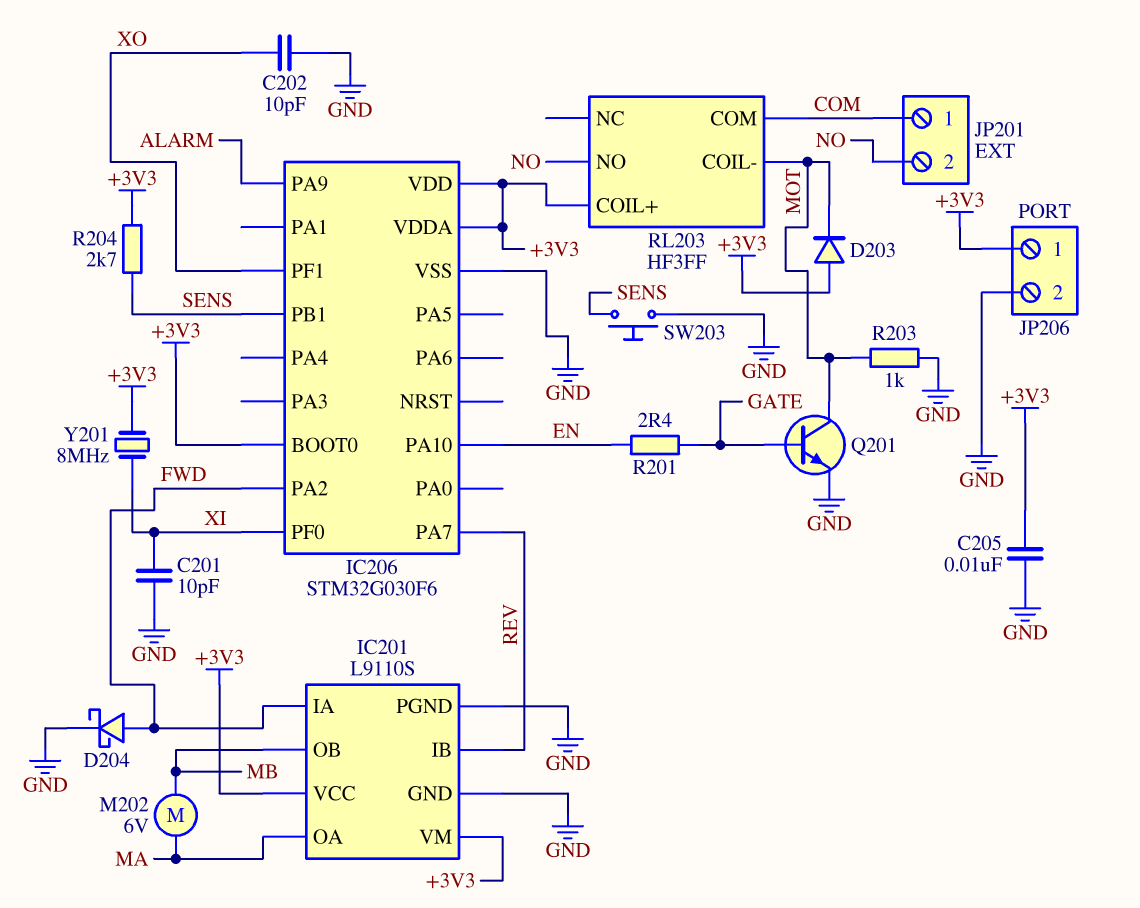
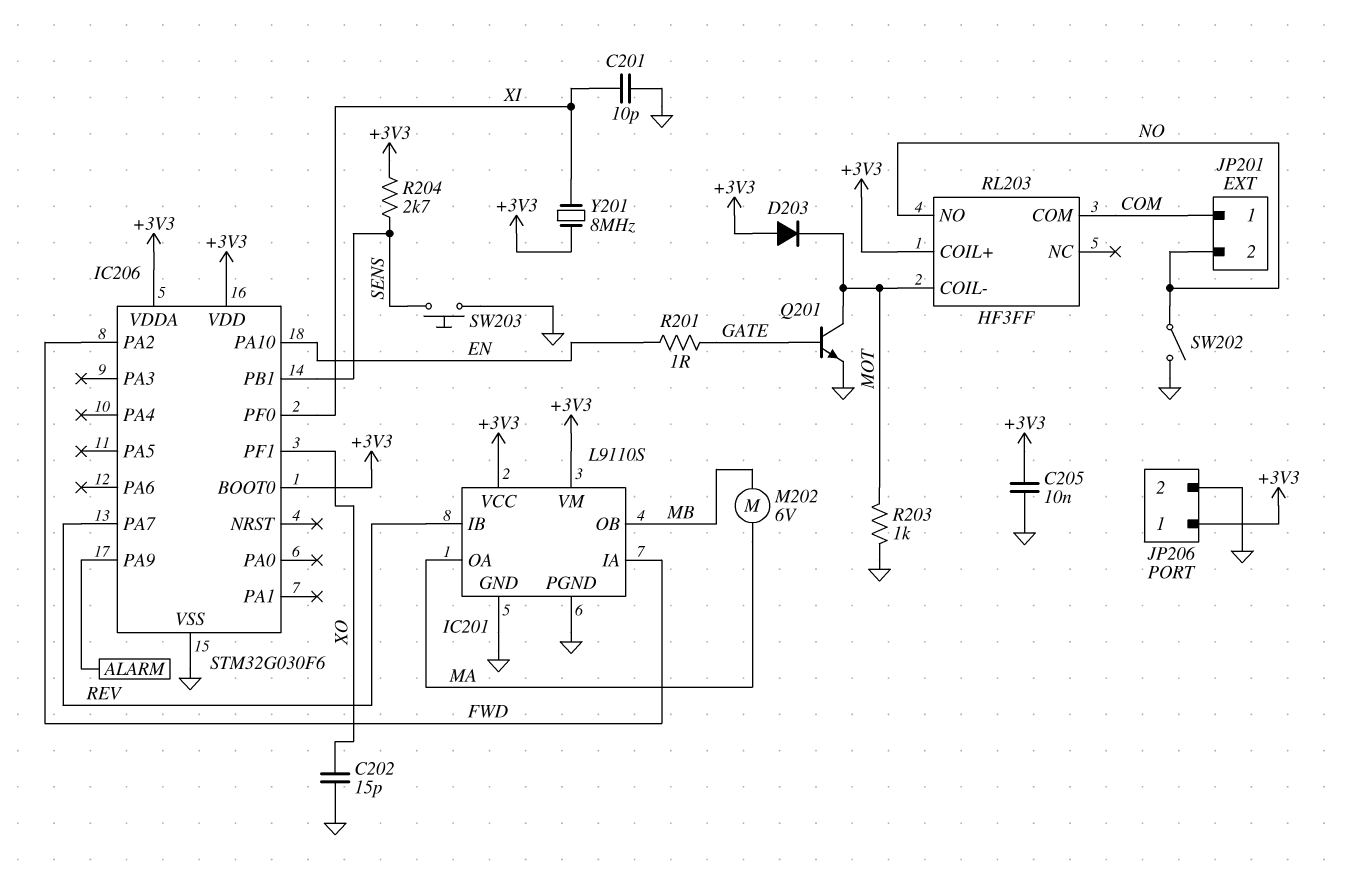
C202: 10pF (GND, XO) -> 15pF (GND, XO)
D204: schottky (A FWD, K GND) -> none
R201: 2.4 (EN, GATE) -> 1 (EN, GATE)
SW202: none -> switch (GND, NO)

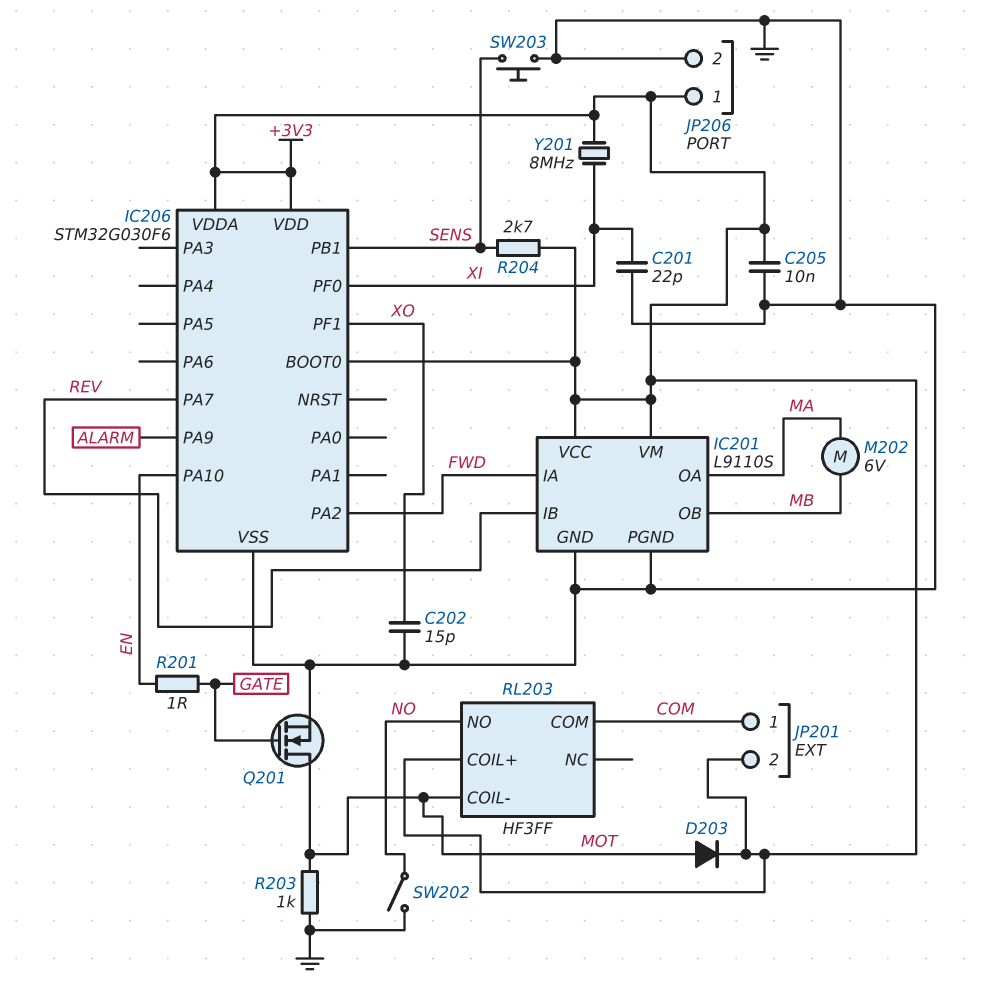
C201: 10pF (GND, XI) -> 22pF (GND, XI)
D203: diode (A +3V3, K MOT) -> diode (A MOT, K +3V3)
JP201 pin 2: NO -> +3V3
Q201: NPN (B GATE, C MOT, E GND) -> NMOS (G GATE, D MOT, S GND)

